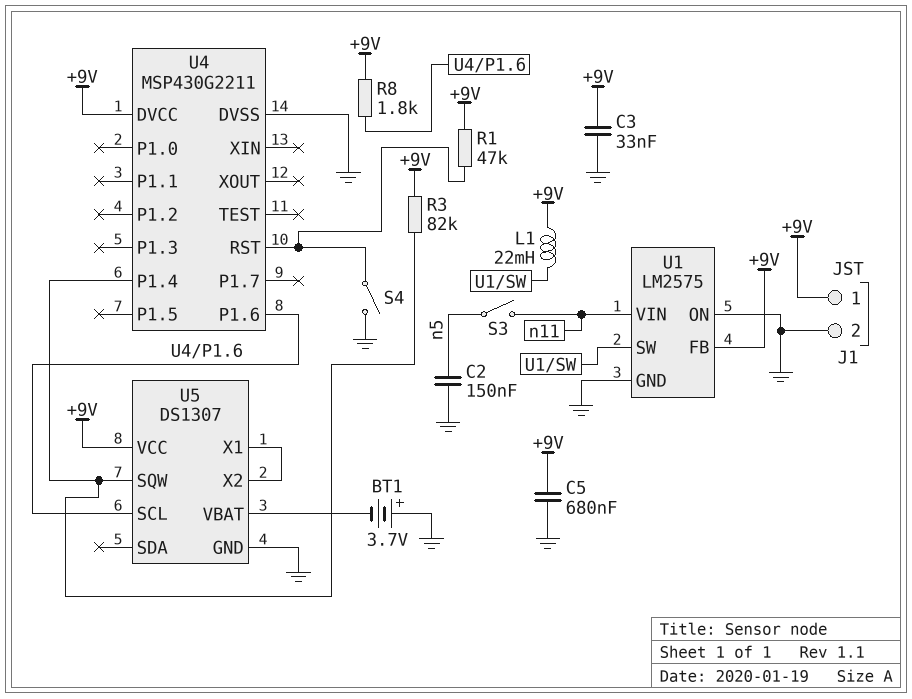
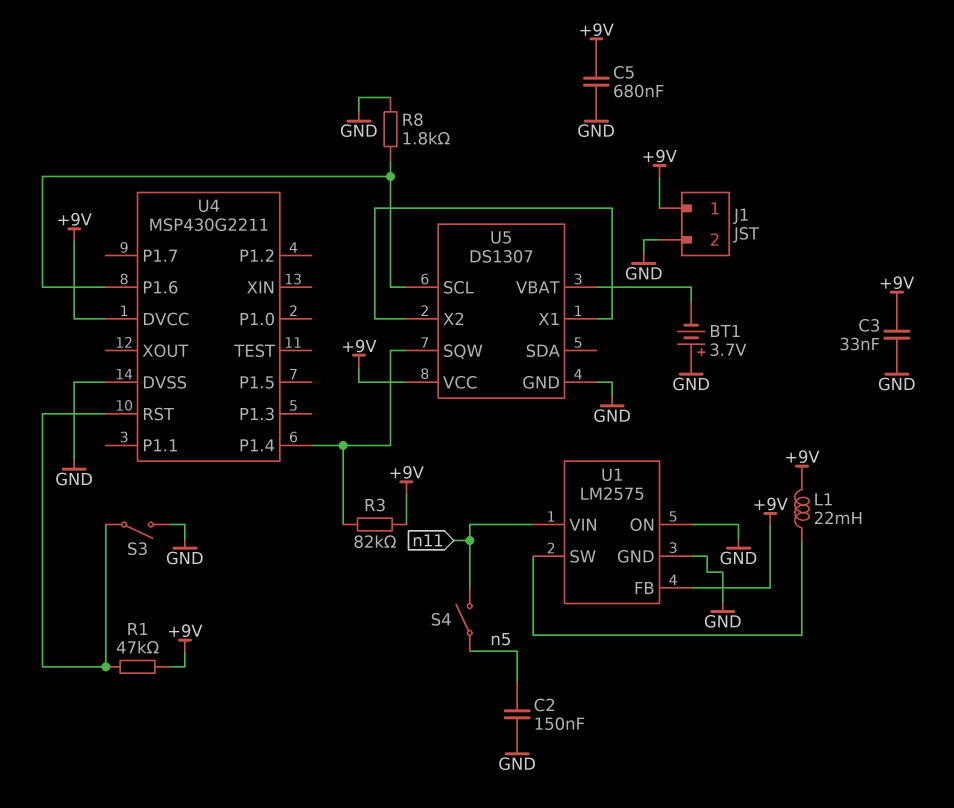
R8: 1.8k (+9V, U4/P1.6) -> 1.8k (GND, U4/P1.6)
S3: switch (n5, n11) -> switch (GND, U4/RST)
S4: switch (GND, U4/RST) -> switch (n5, n11)

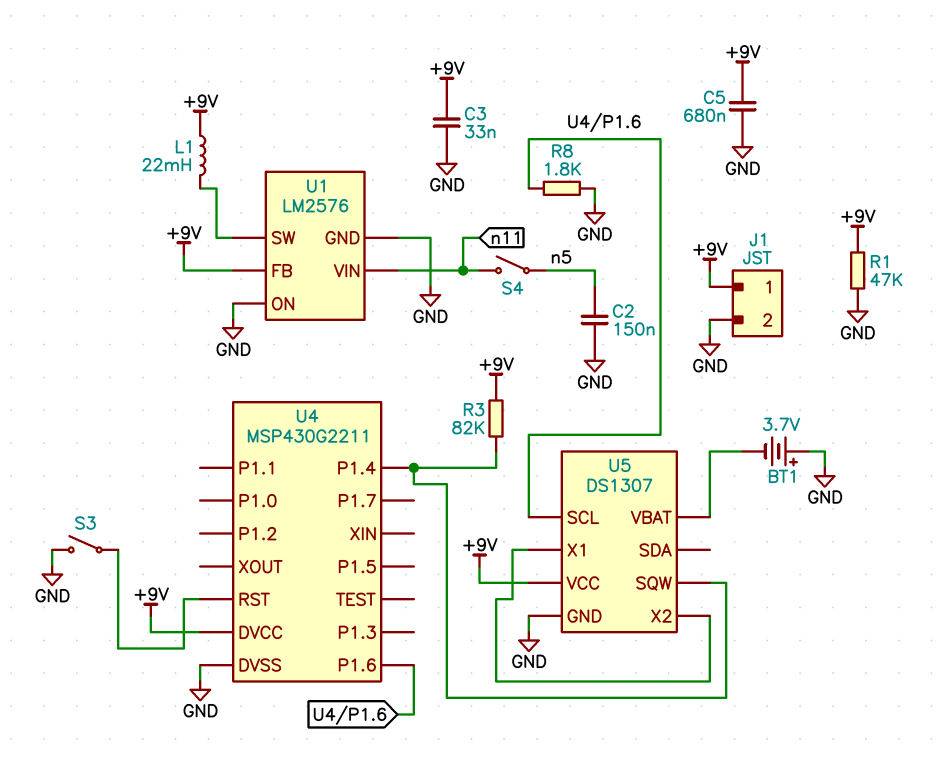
R1: 47k (+9V, U4/RST) -> 47k (+9V, GND)
U1: LM2575 -> LM2576

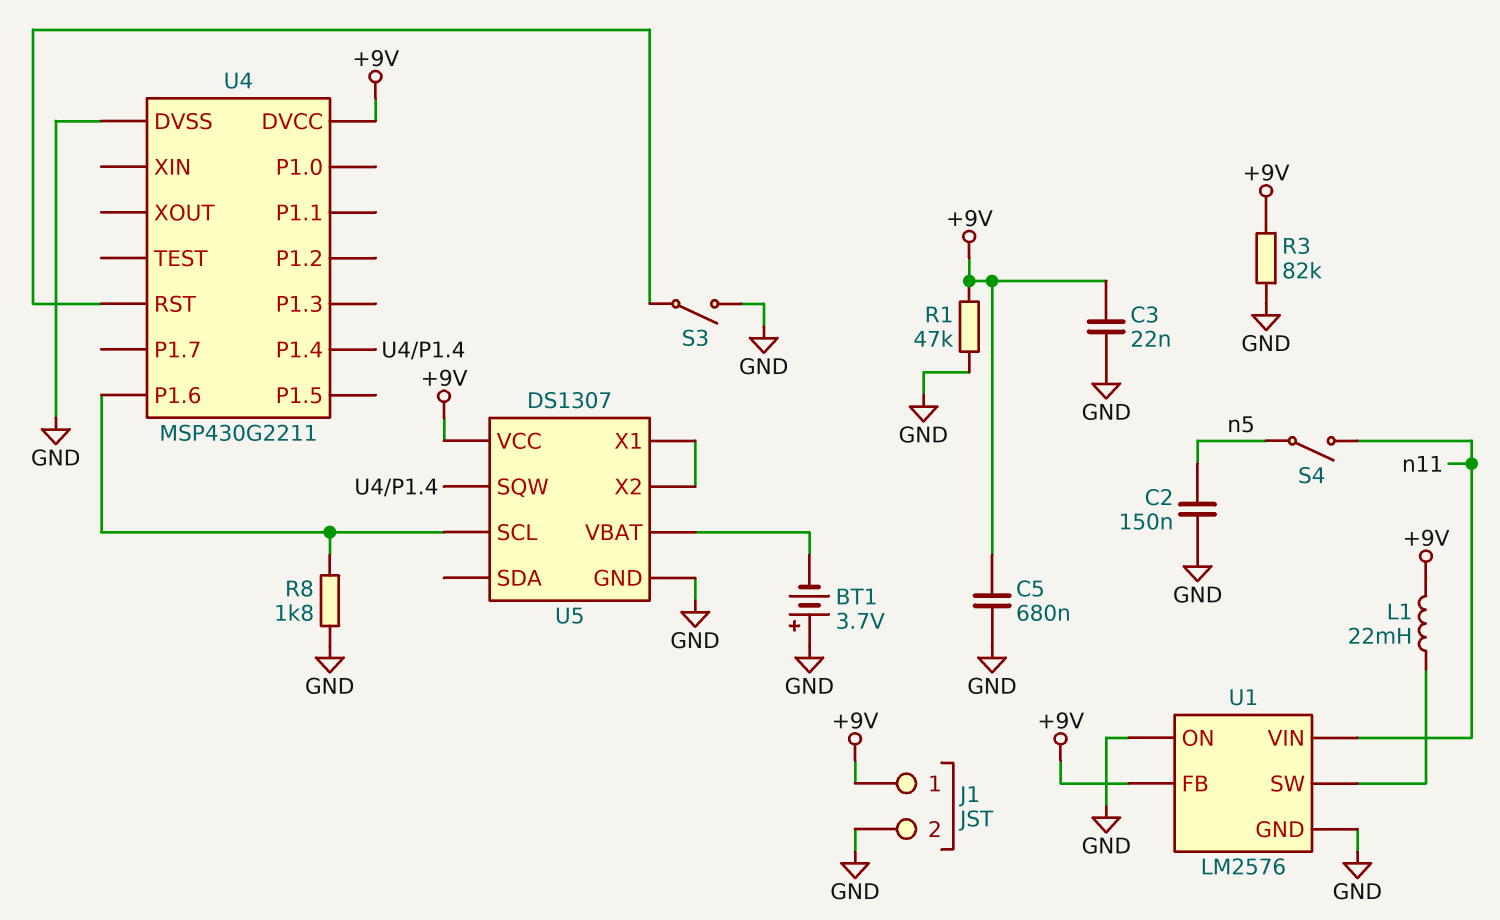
C3: 33nF (+9V, GND) -> 22nF (+9V, GND)
R3: 82k (+9V, U4/P1.4) -> 82k (+9V, GND)

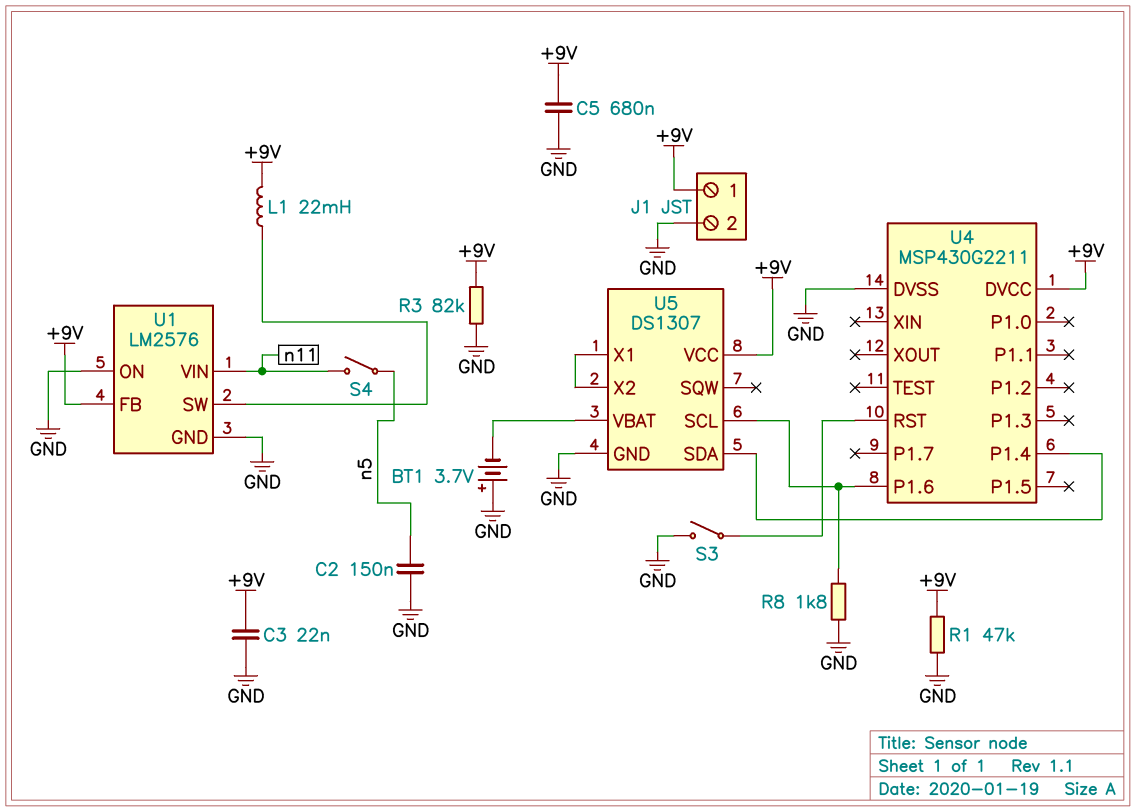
U5 pin SDA: none -> U4/P1.4
U5 pin SQW: U4/P1.4 -> none

